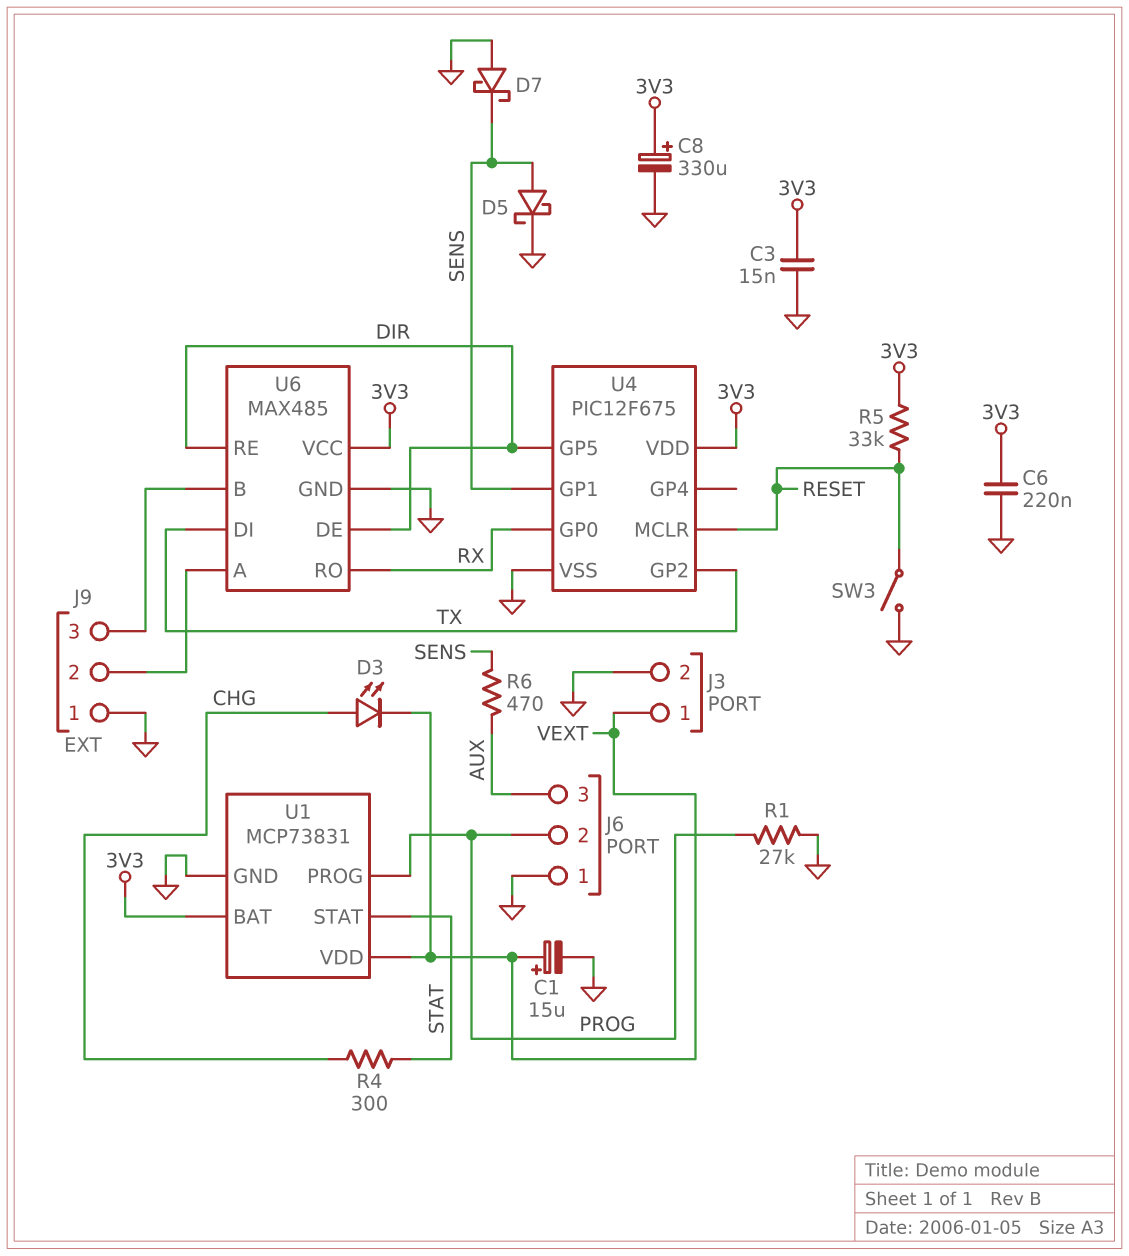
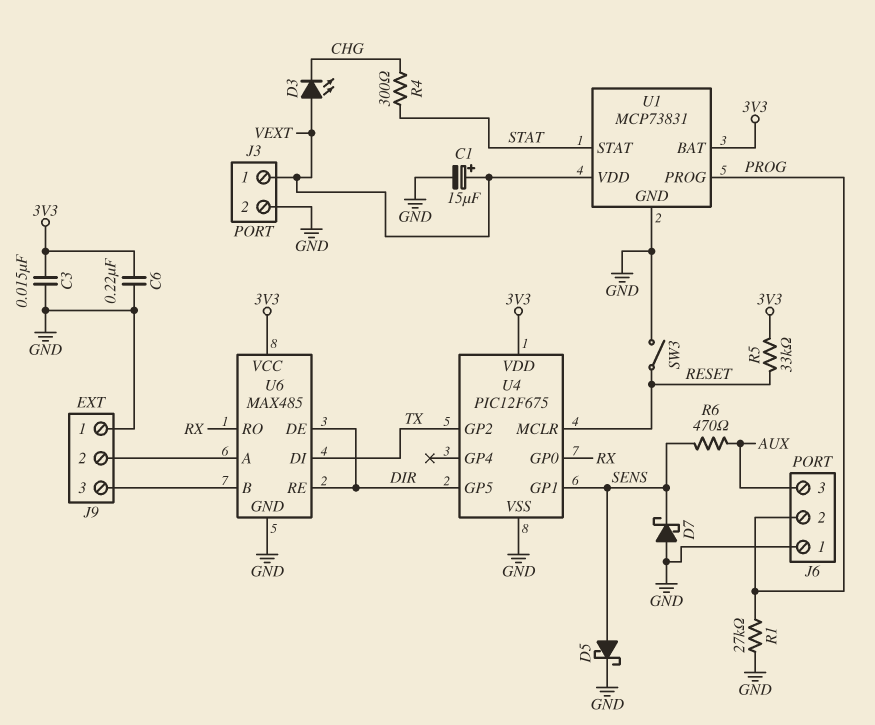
C8: 330uF (plus 3V3, minus GND) -> none
D3: LED (A CHG, K VEXT) -> LED (A VEXT, K CHG)

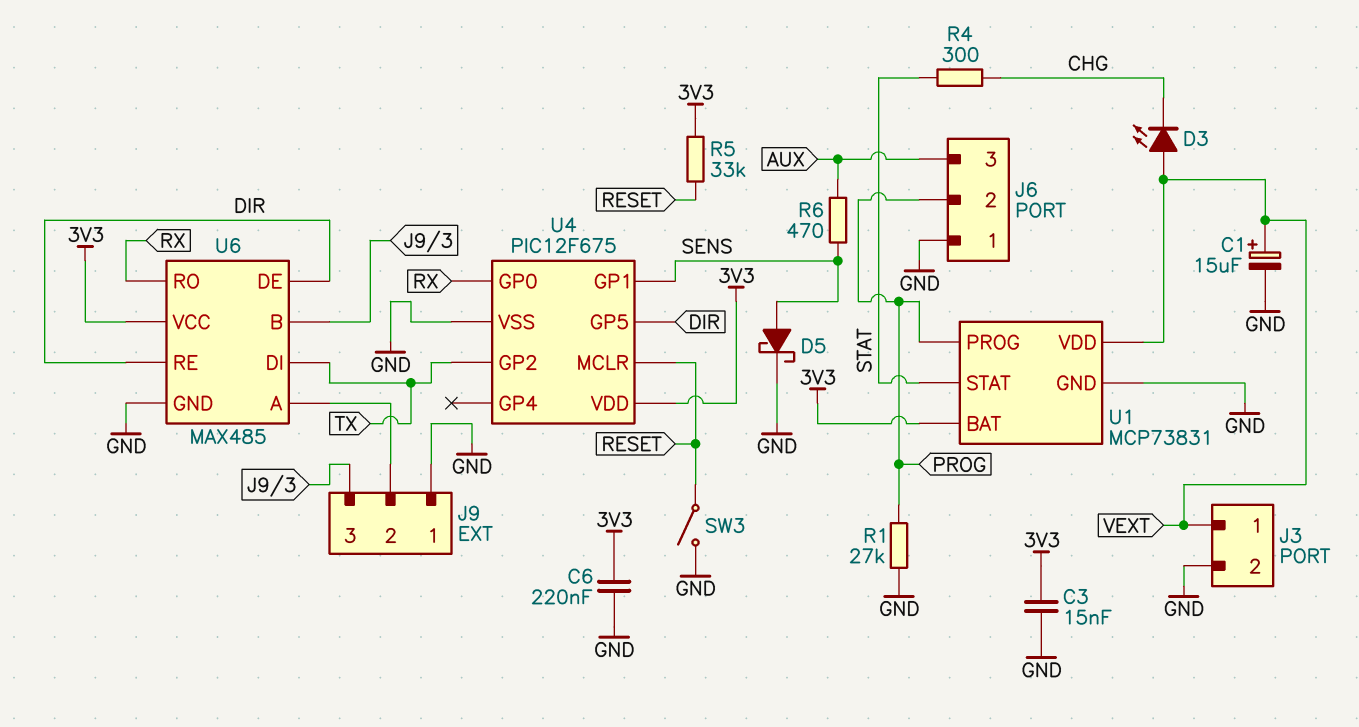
D7: schottky (A GND, K SENS) -> none

